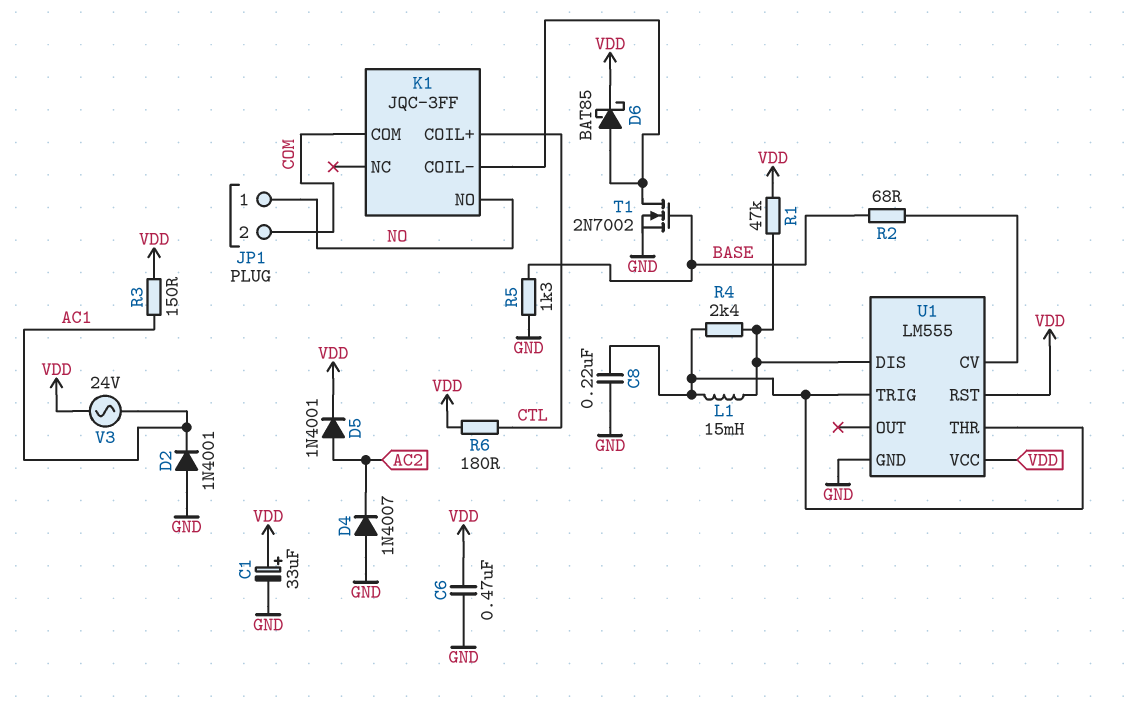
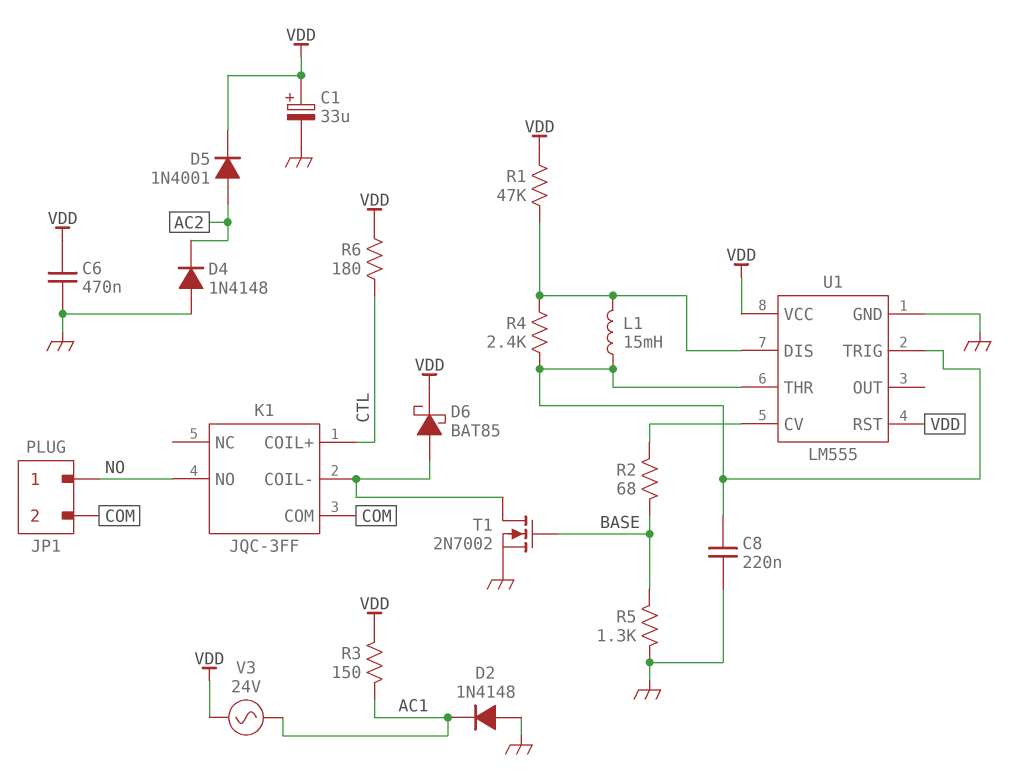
D2: diode 1N4001 (A GND, K AC1) -> diode 1N4148 (A GND, K AC1)
D4: diode 1N4007 (A GND, K AC2) -> diode 1N4148 (A GND, K AC2)

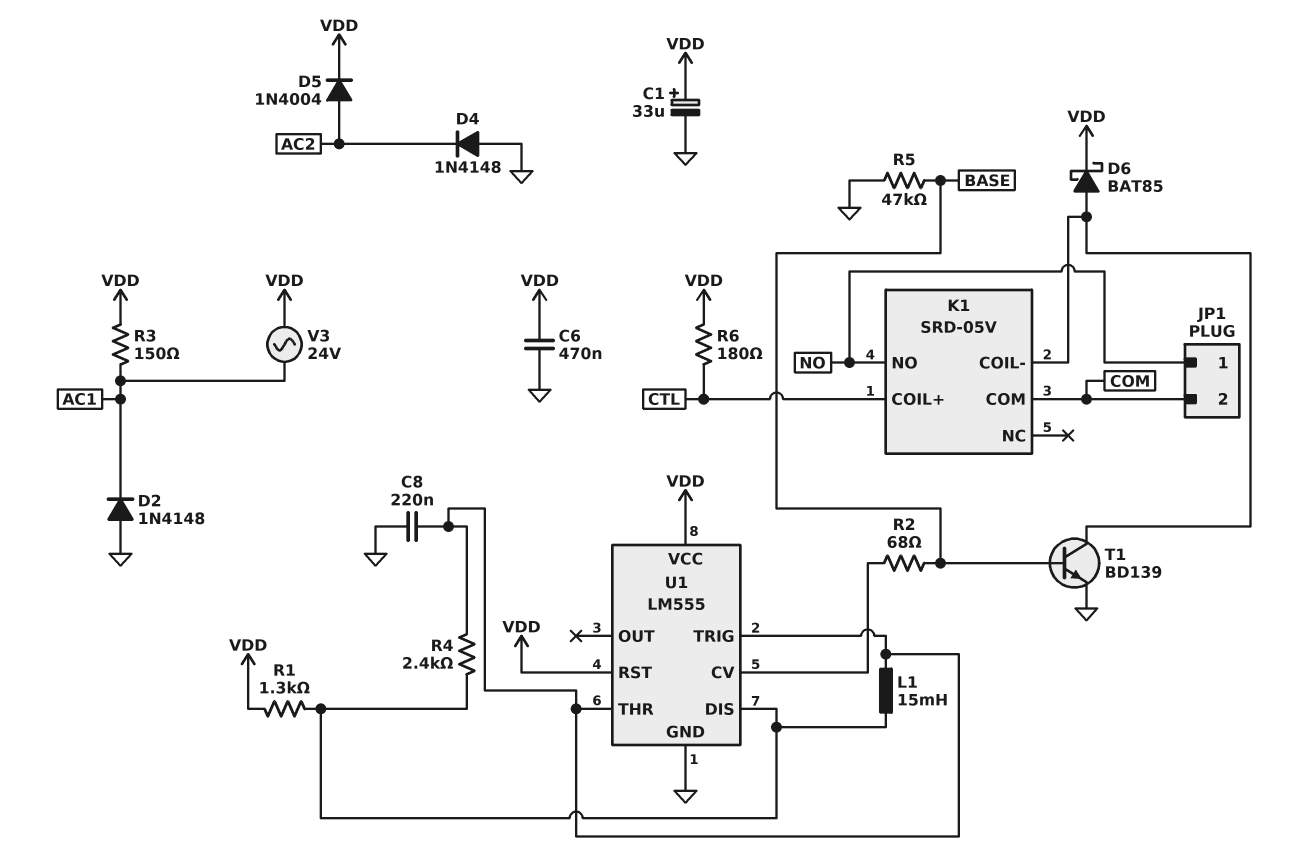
D5: diode 1N4001 (A AC2, K VDD) -> diode 1N4004 (A AC2, K VDD)
K1: JQC-3FF -> SRD-05V
R1: 47k (U1/DIS, VDD) -> 1.3k (U1/DIS, VDD)
R5: 1.3k (BASE, GND) -> 47k (BASE, GND)
T1: NMOS 2N7002 (G BASE, D K1/COIL-, S GND) -> NPN BD139 (B BASE, C K1/COIL-, E GND)

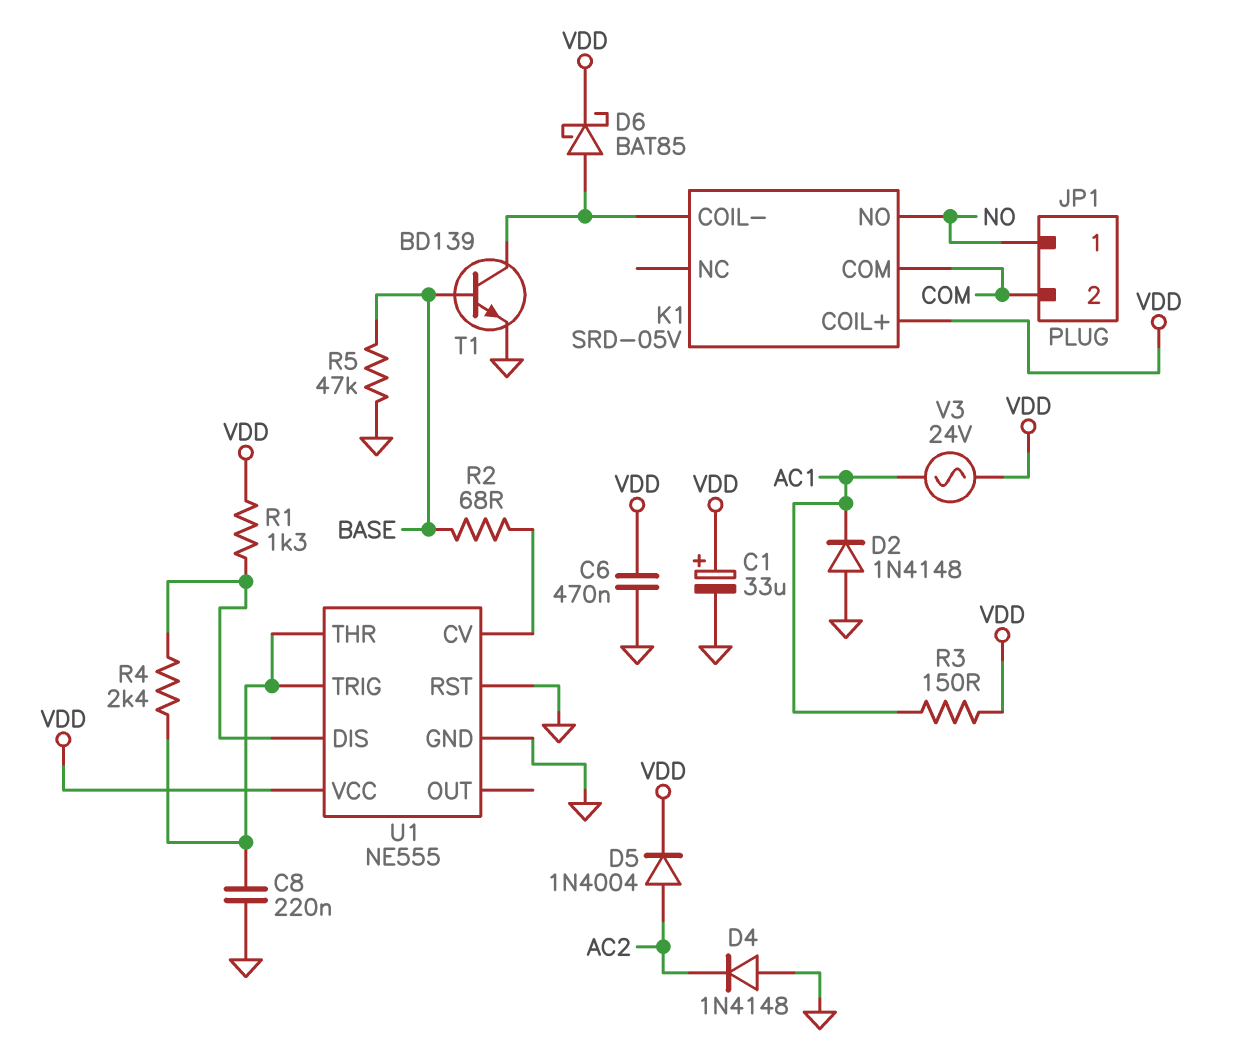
K1 pin COIL+: CTL -> VDD
L1: 15mH (U1/DIS, U1/THR) -> none
R6: 180 (CTL, VDD) -> none
U1: LM555 -> NE555
U1 pin RST: VDD -> GND

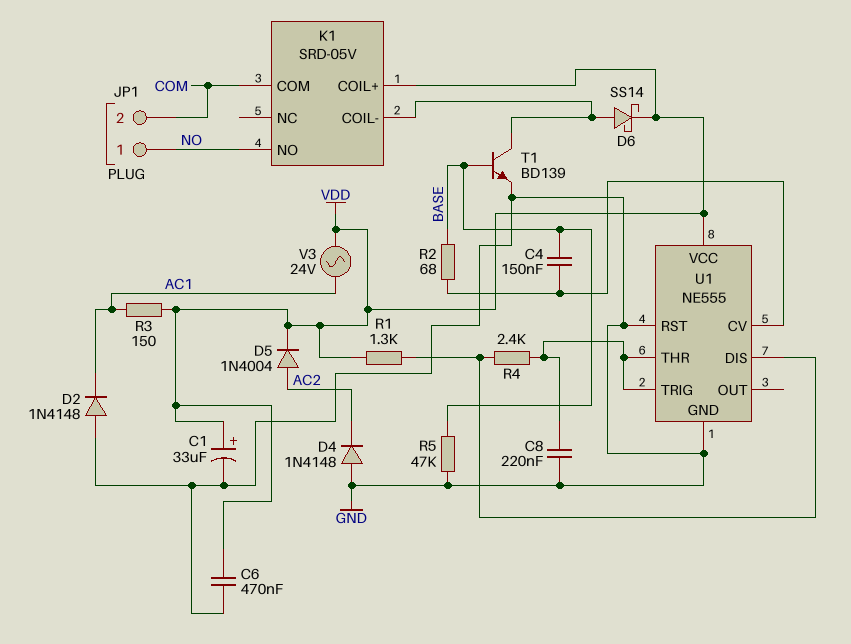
C4: none -> 150nF (BASE, U1/CV)
D6: schottky BAT85 (A K1/COIL-, K VDD) -> schottky SS14 (A K1/COIL-, K VDD)

